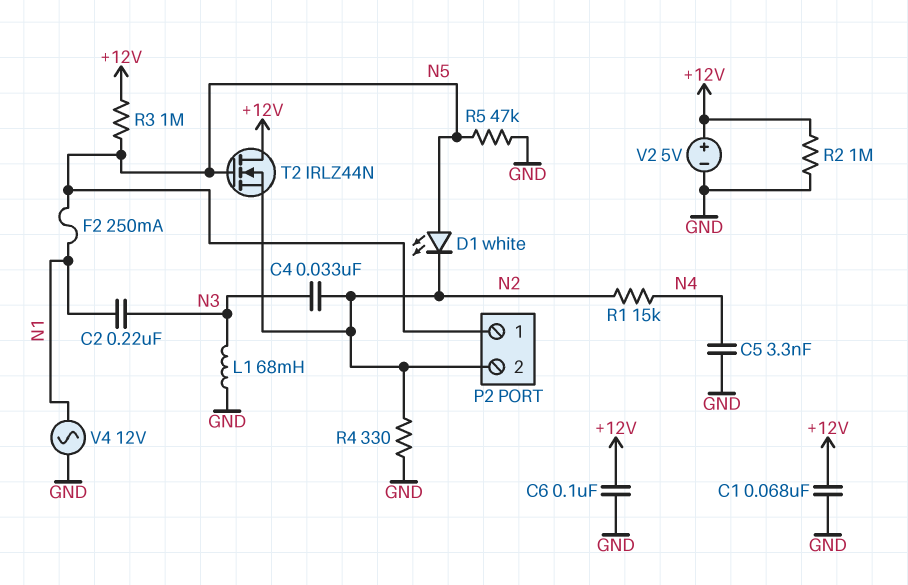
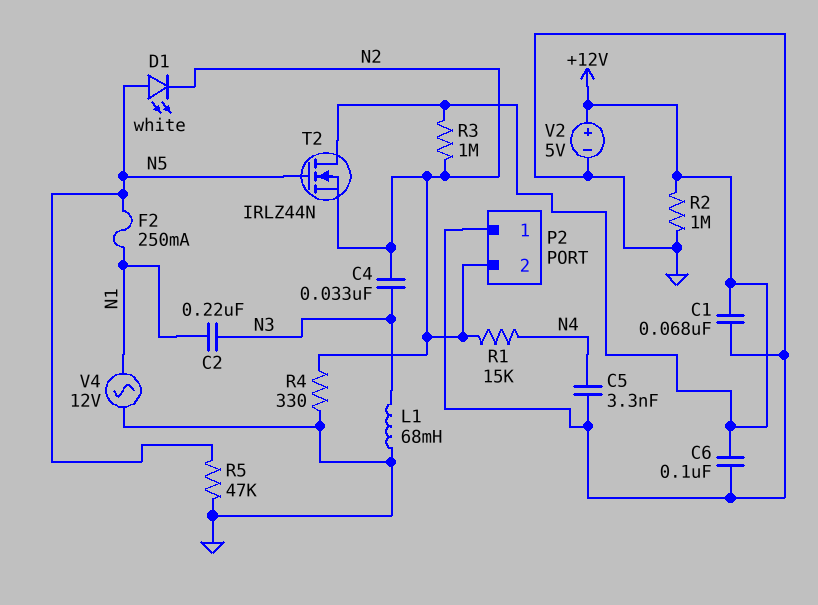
P2 pin 1: N5 -> GND
R3: 1M (+12V, N5) -> 1M (+12V, N2)

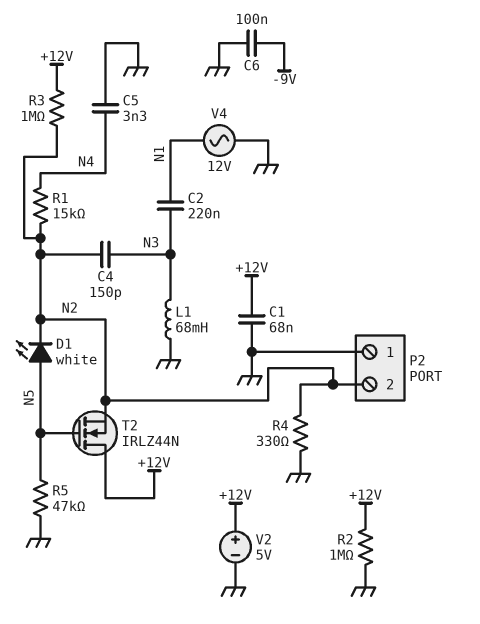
C4: 33nF (N2, N3) -> 150pF (N2, N3)
C6: 100nF (+12V, GND) -> 100nF (-9V, GND)
F2: 250mA (N1, N5) -> none

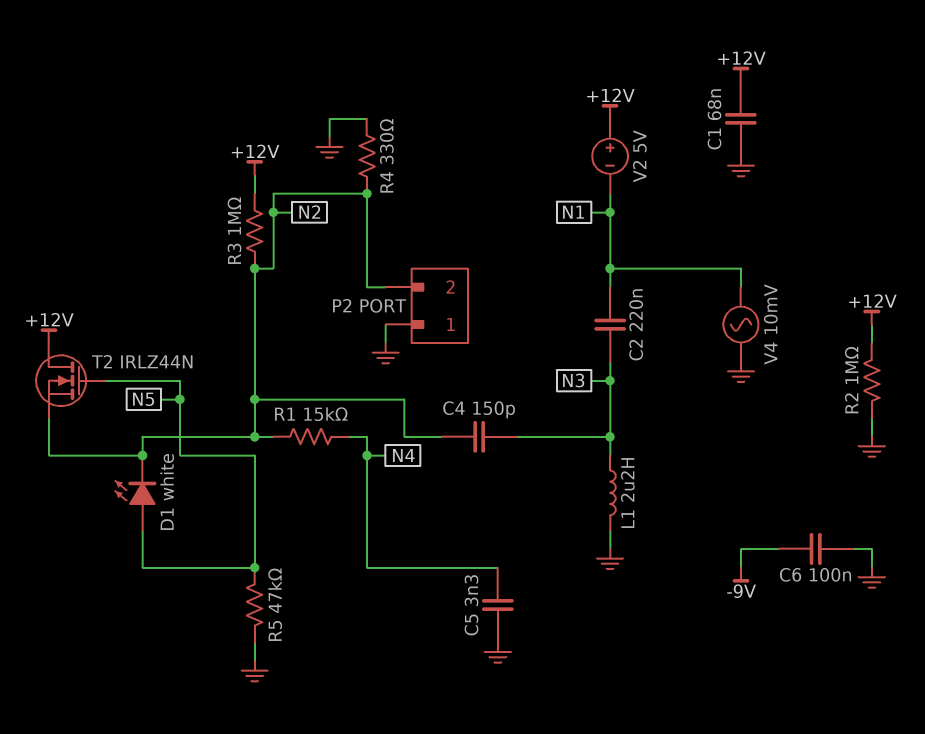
L1: 68mH (GND, N3) -> 2.2uH (GND, N3)
V2: 5V (plus +12V, minus GND) -> 5V (plus +12V, minus N1)
V4: AC 12V (GND, N1) -> AC 10mV (GND, N1)

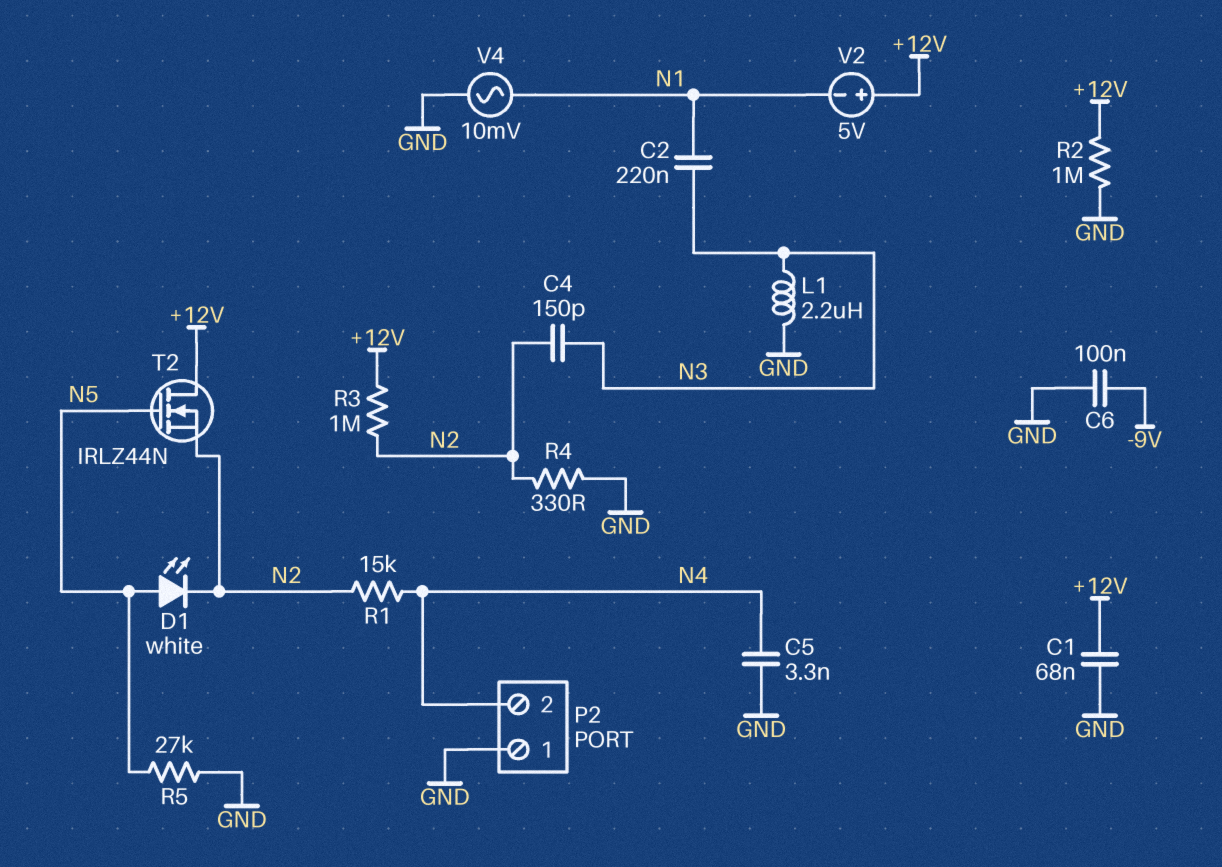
P2 pin 2: N2 -> N4
R5: 47k (GND, N5) -> 27k (GND, N5)

